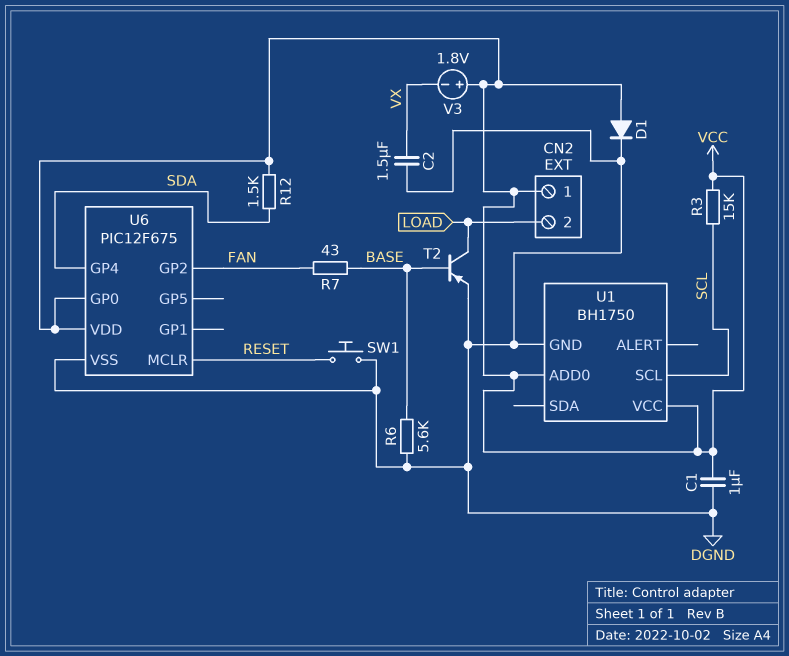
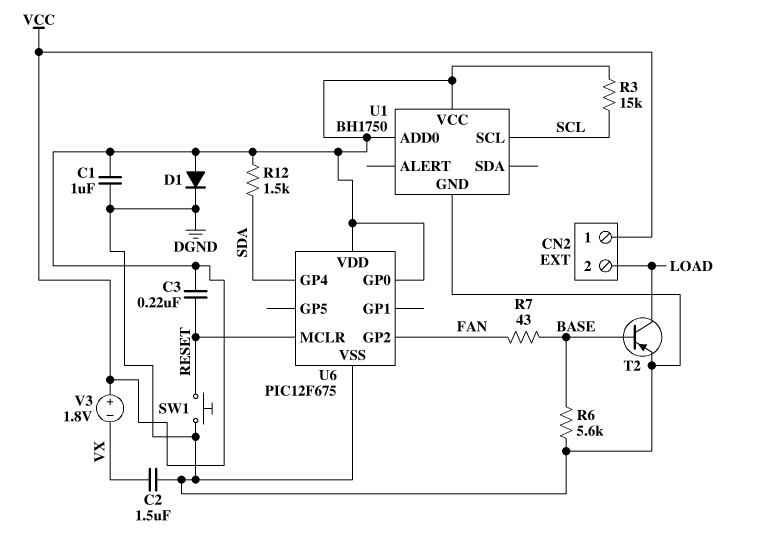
C3: none -> 220nF (RESET, VCC)

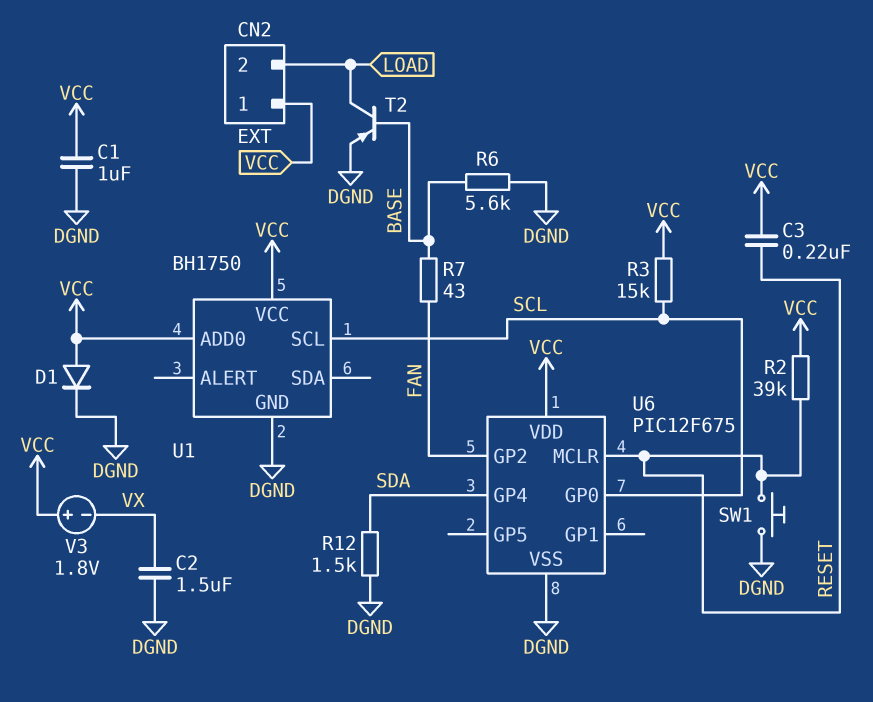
R2: none -> 39k (RESET, VCC)
R12: 1.5k (SDA, VCC) -> 1.5k (DGND, SDA)
U6 pin GP0: VCC -> SCL

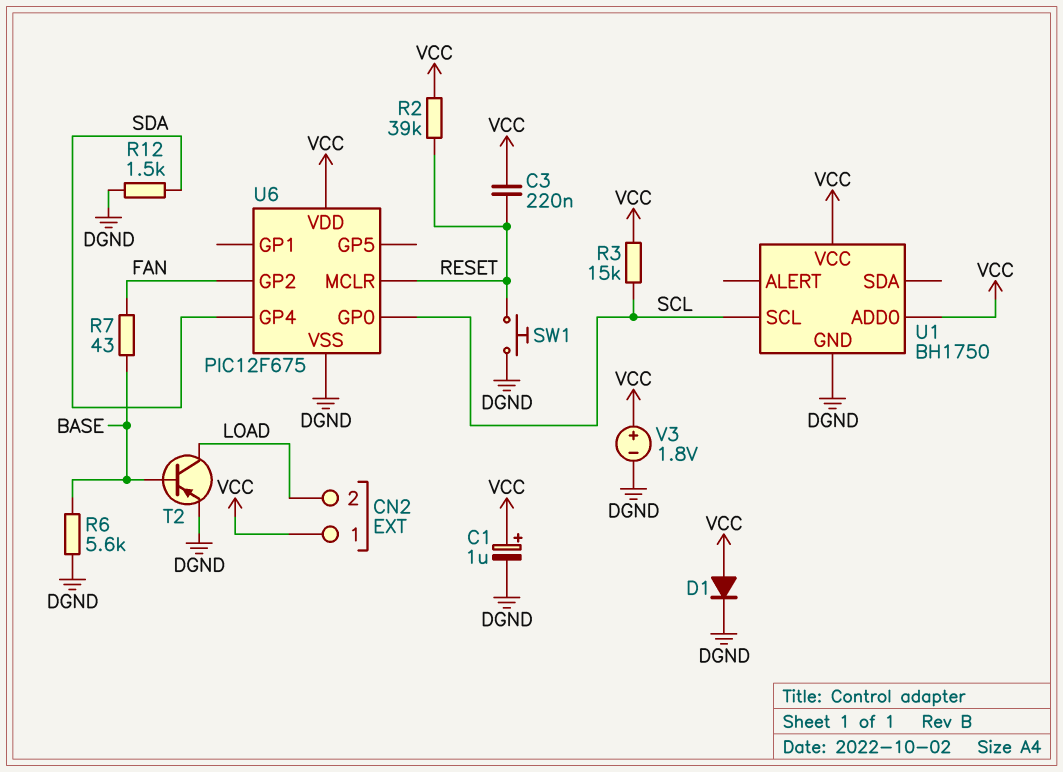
C1: 1uF (DGND, VCC) -> 1uF (plus VCC, minus DGND)
C2: 1.5uF (DGND, VX) -> none
V3: 1.8V (plus VCC, minus VX) -> 1.8V (plus VCC, minus DGND)

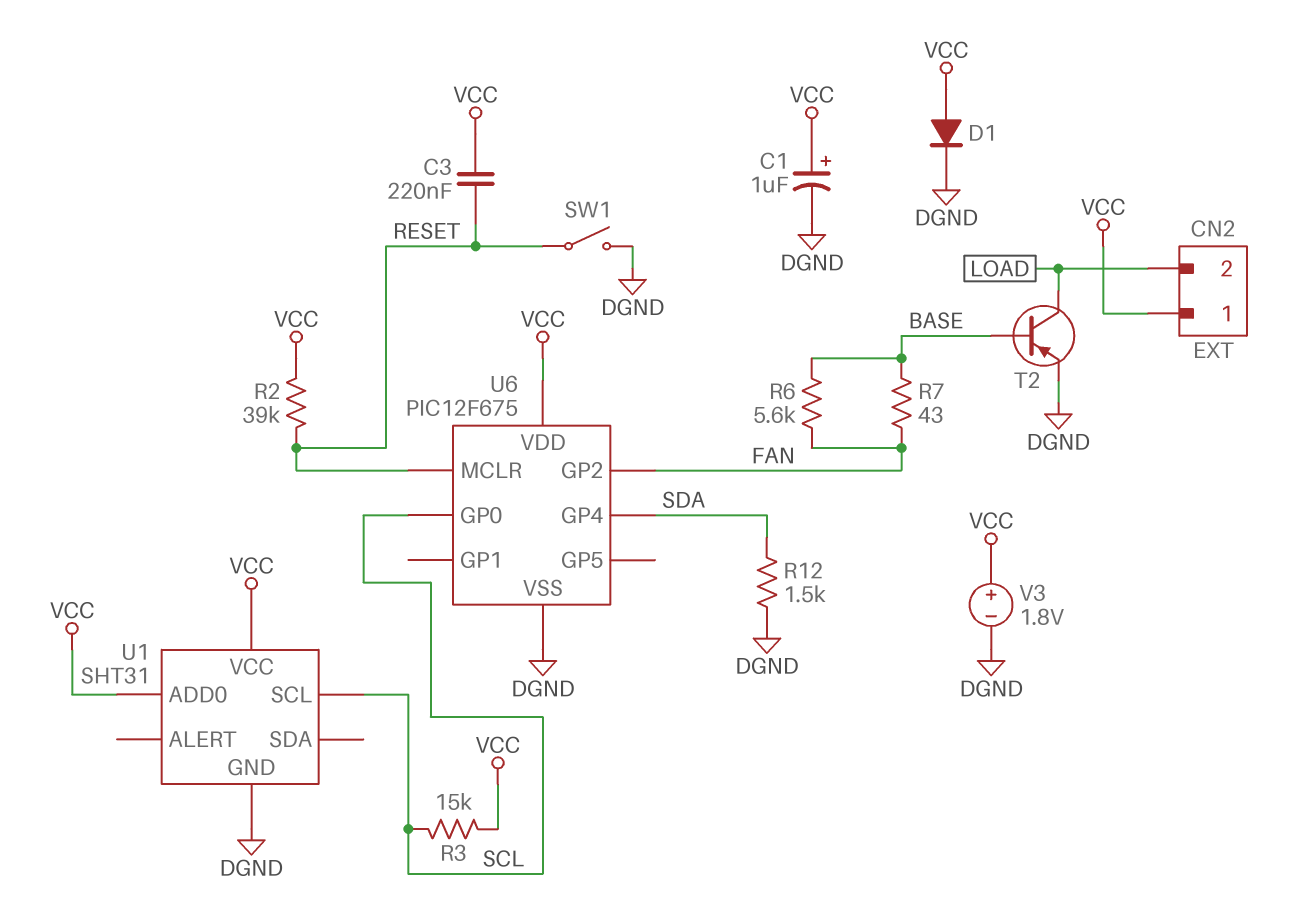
R6: 5.6k (BASE, DGND) -> 5.6k (BASE, FAN)
SW1: button (DGND, RESET) -> switch (DGND, RESET)
U1: BH1750 -> SHT31

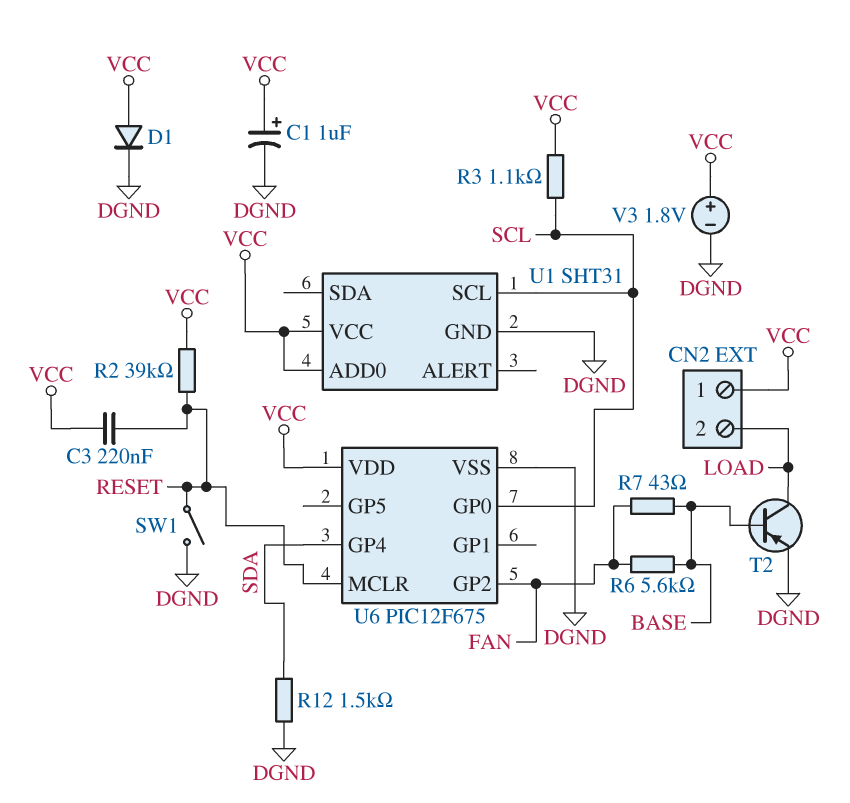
R3: 15k (SCL, VCC) -> 1.1k (SCL, VCC)

